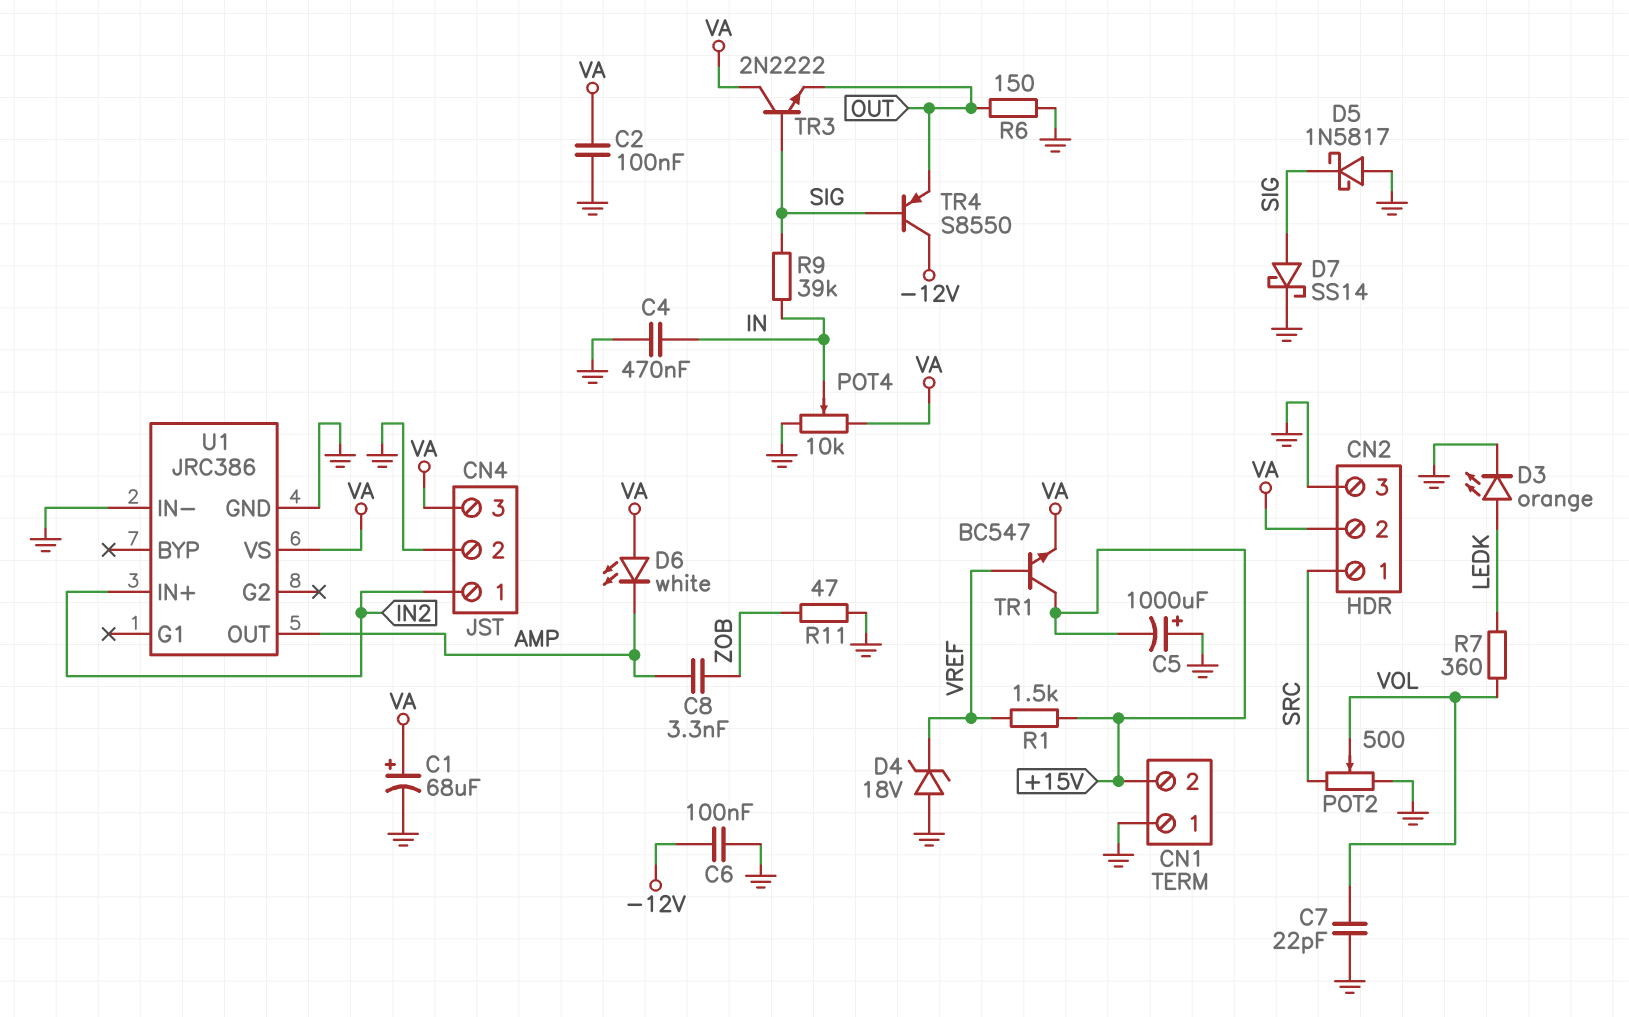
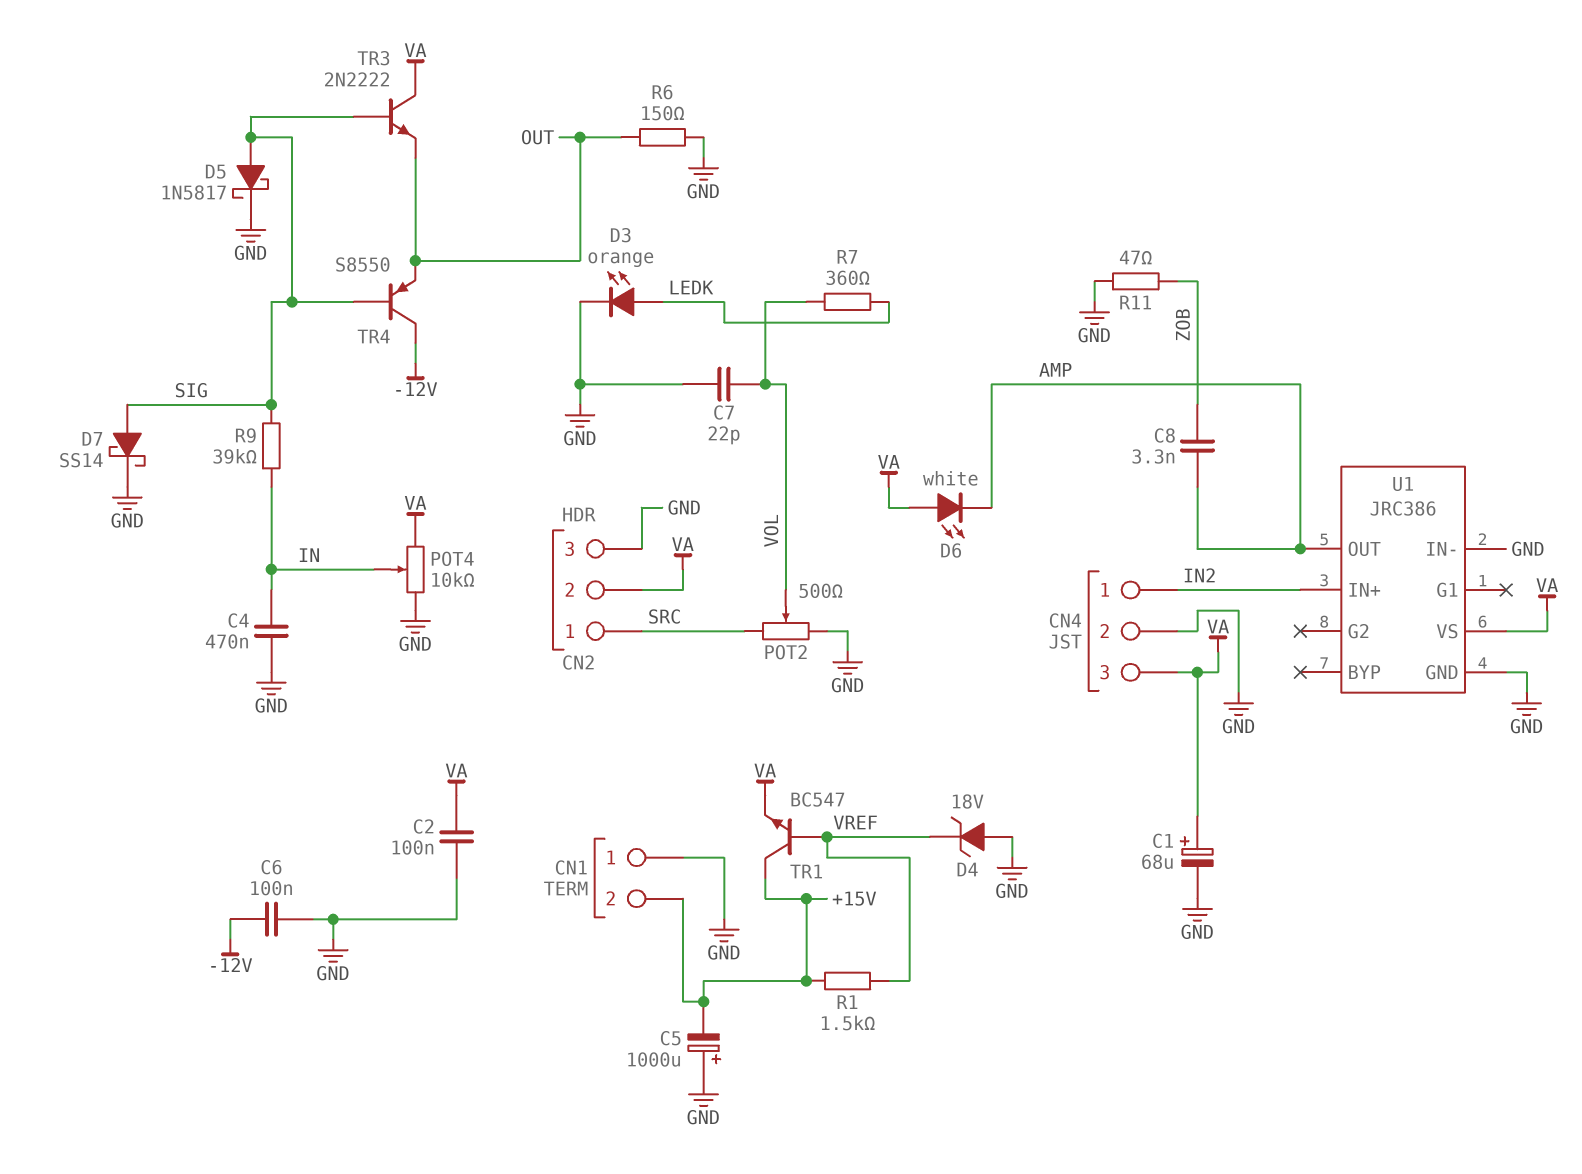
D5: schottky 1N5817 (A GND, K SIG) -> schottky 1N5817 (A SIG, K GND)

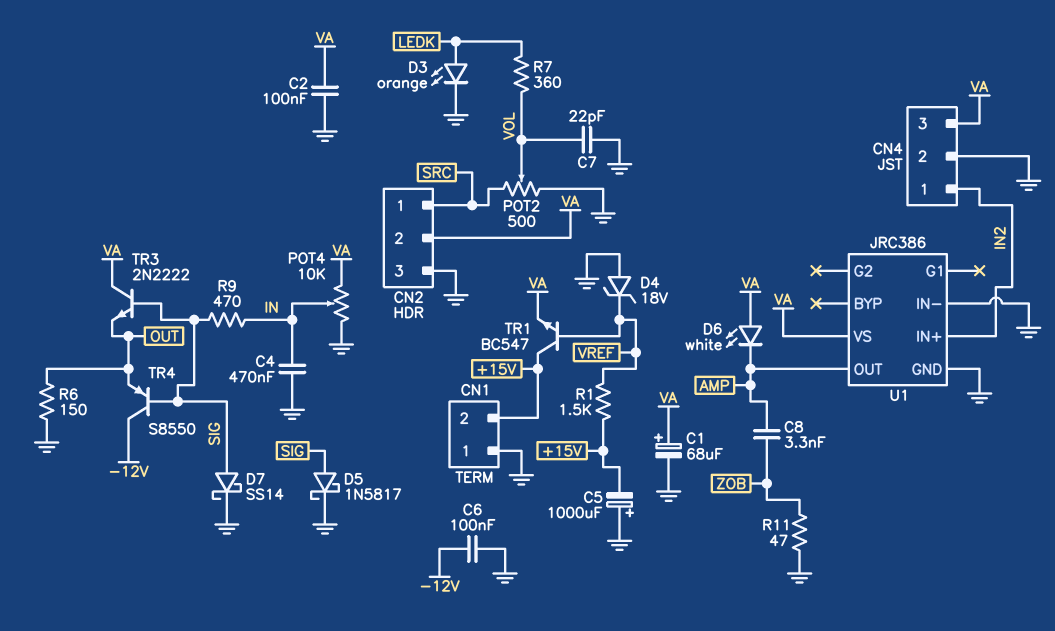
R9: 39k (IN, SIG) -> 470 (IN, SIG)

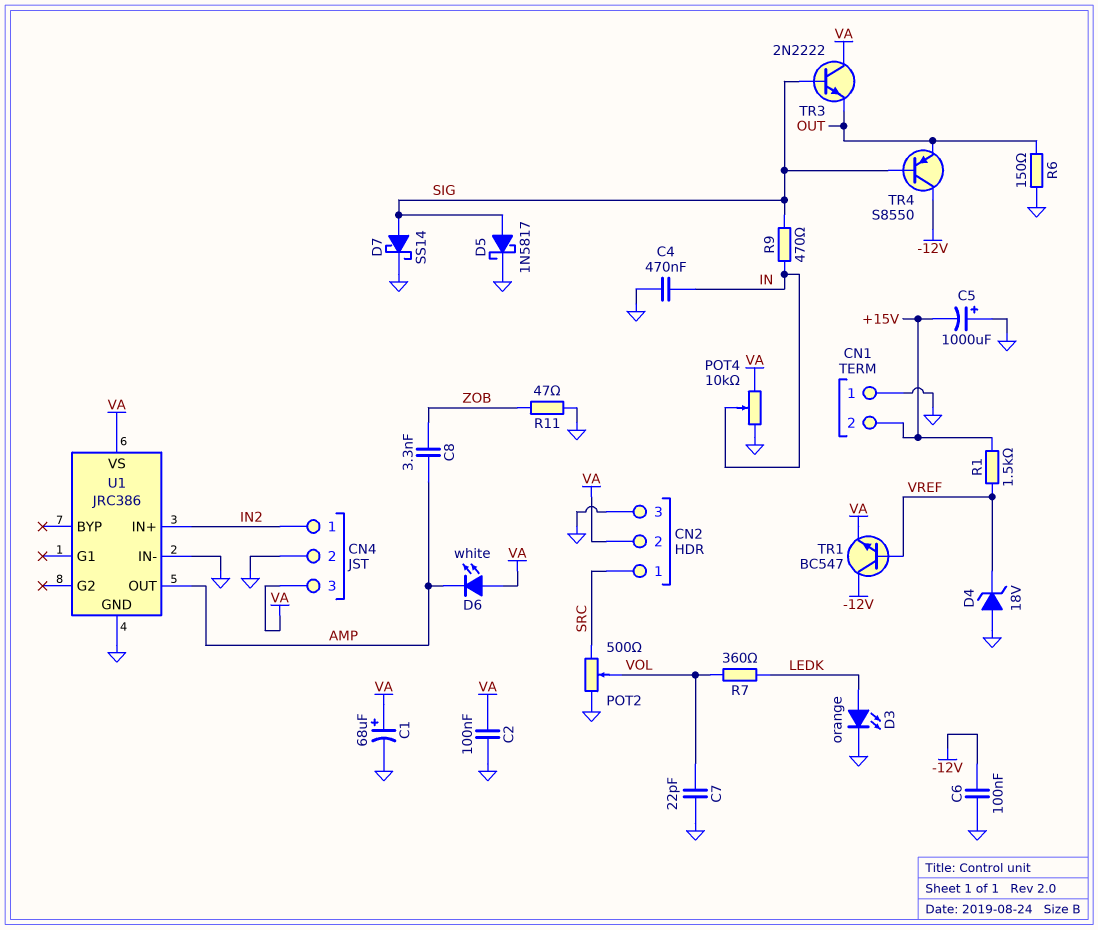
TR1: NPN BC547 (B VREF, C +15V, E VA) -> NPN BC547 (B VREF, C -12V, E VA)

